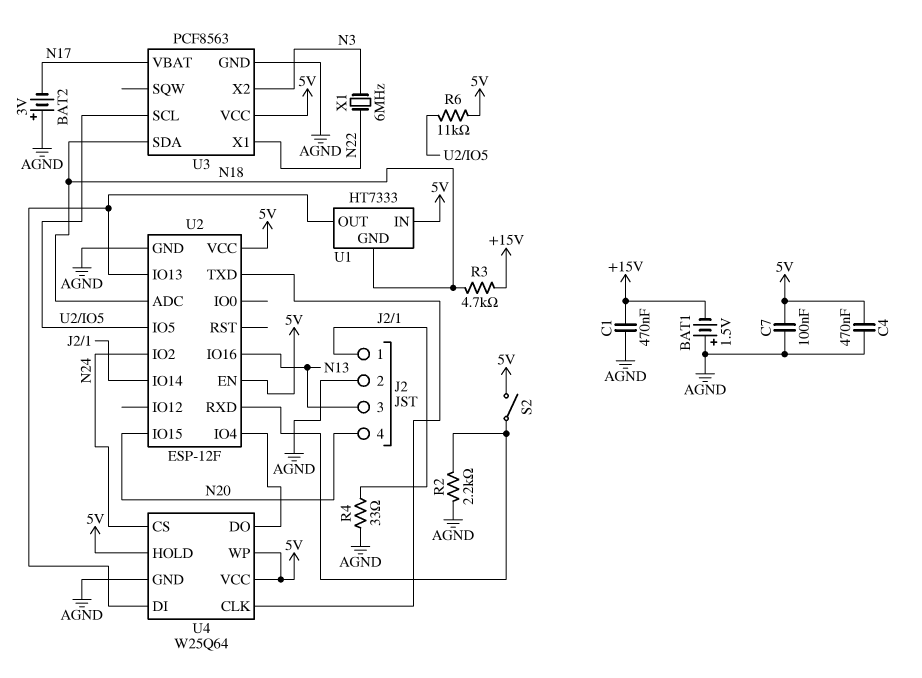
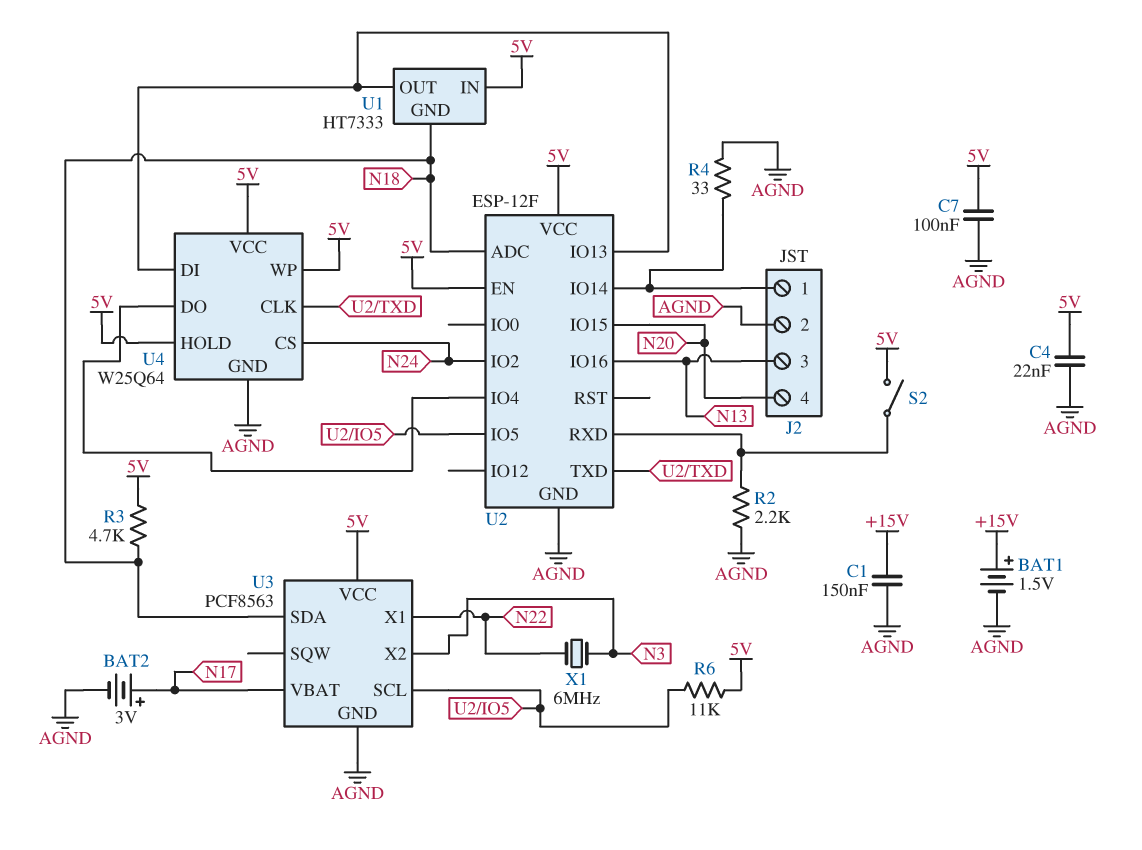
BAT1: 1.5V (plus AGND, minus +15V) -> 1.5V (plus +15V, minus AGND)
BAT2: 3V (plus AGND, minus N17) -> 3V (plus N17, minus AGND)
C1: 470nF (+15V, AGND) -> 150nF (+15V, AGND)
C4: 470nF (5V, AGND) -> 22nF (5V, AGND)
R3: 4.7k (+15V, N18) -> 4.7k (5V, N18)

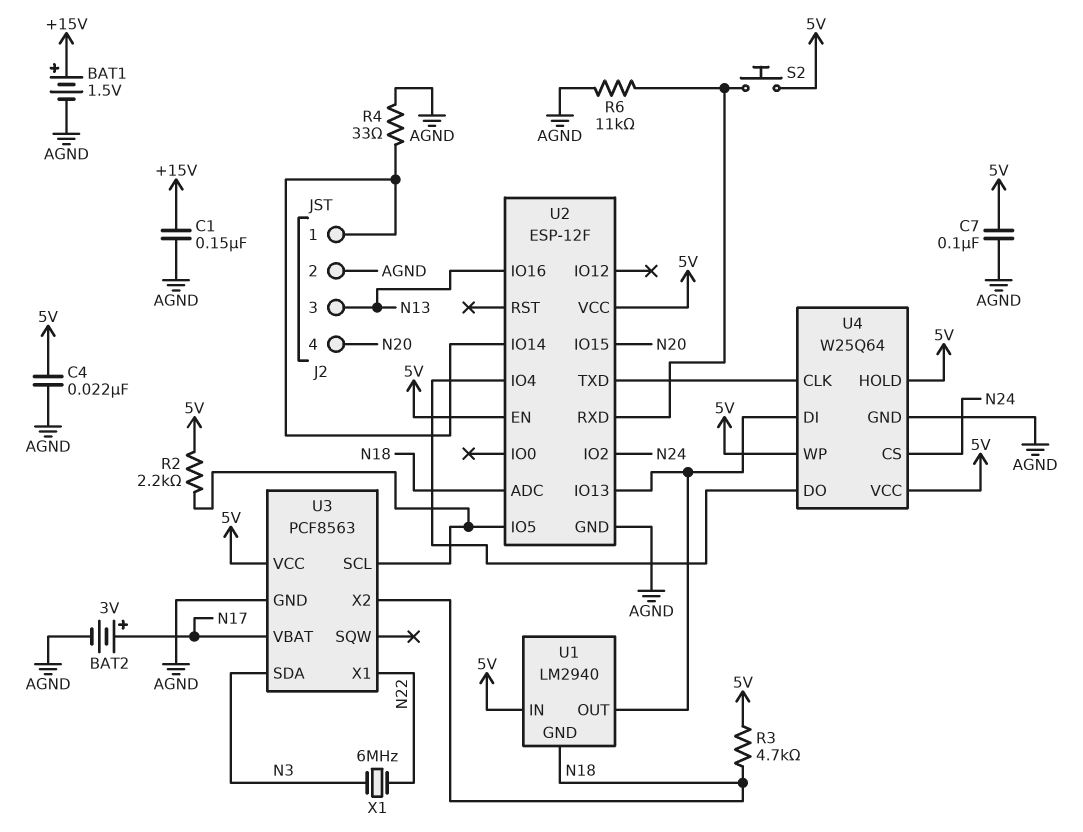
R2: 2.2k (AGND, U2/RXD) -> 2.2k (5V, U2/IO5)
R6: 11k (5V, U2/IO5) -> 11k (AGND, U2/RXD)
S2: switch (5V, U2/RXD) -> button (5V, U2/RXD)
U1: HT7333 -> LM2940
U3 pin SDA: N18 -> N3
U3 pin X2: N3 -> N18

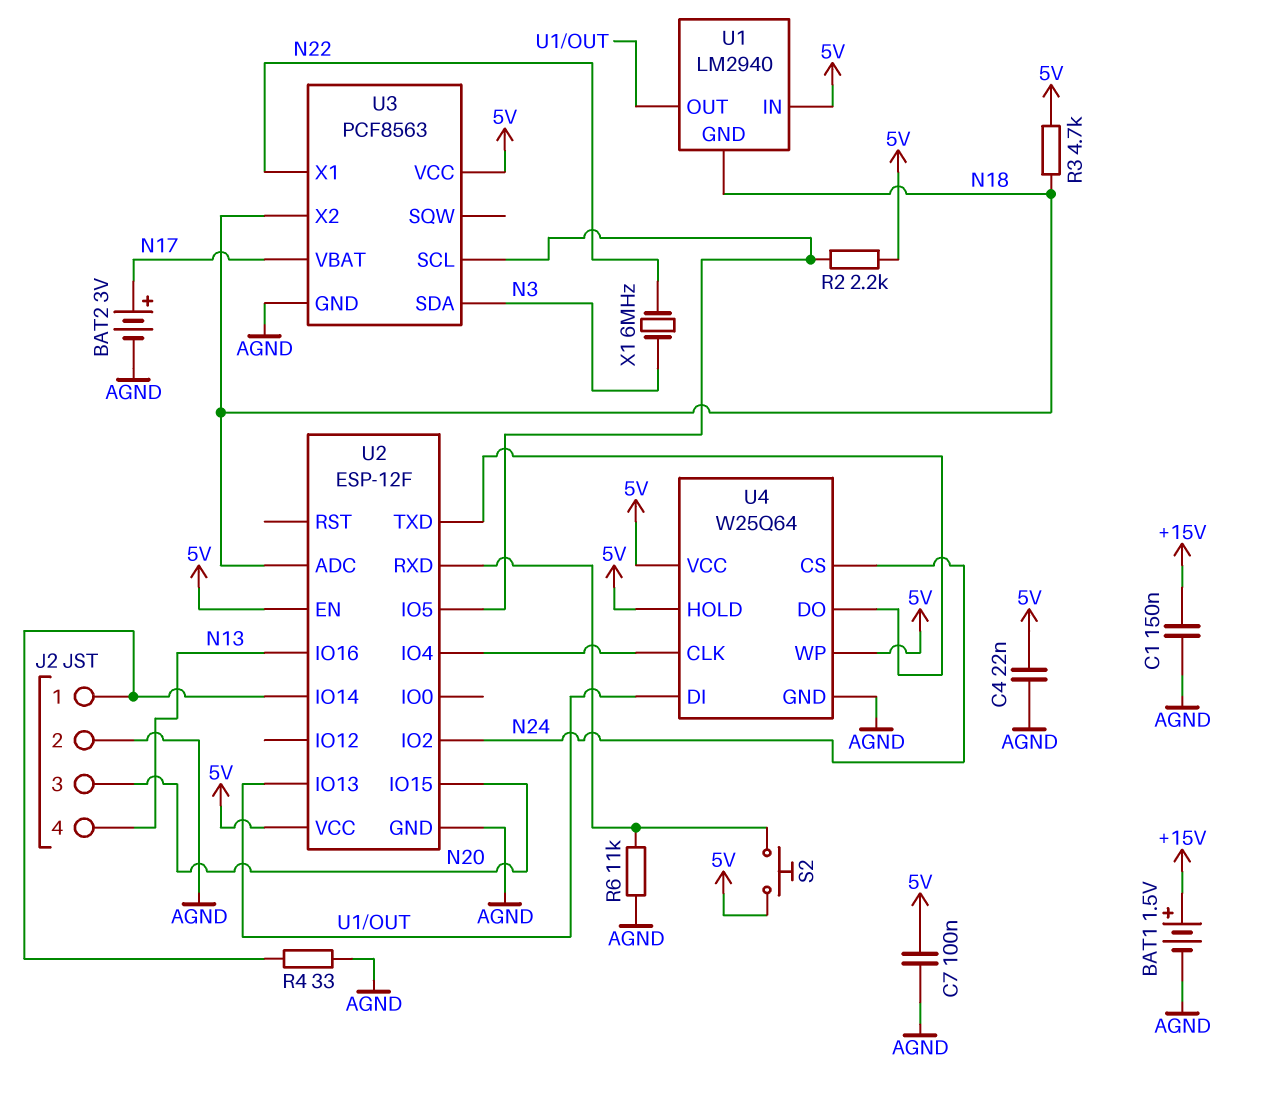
J2 pin 3: N13 -> N20
J2 pin 4: N20 -> N13
U4 pin CLK: U2/TXD -> U2/IO4
U4 pin DO: U2/IO4 -> U2/TXD

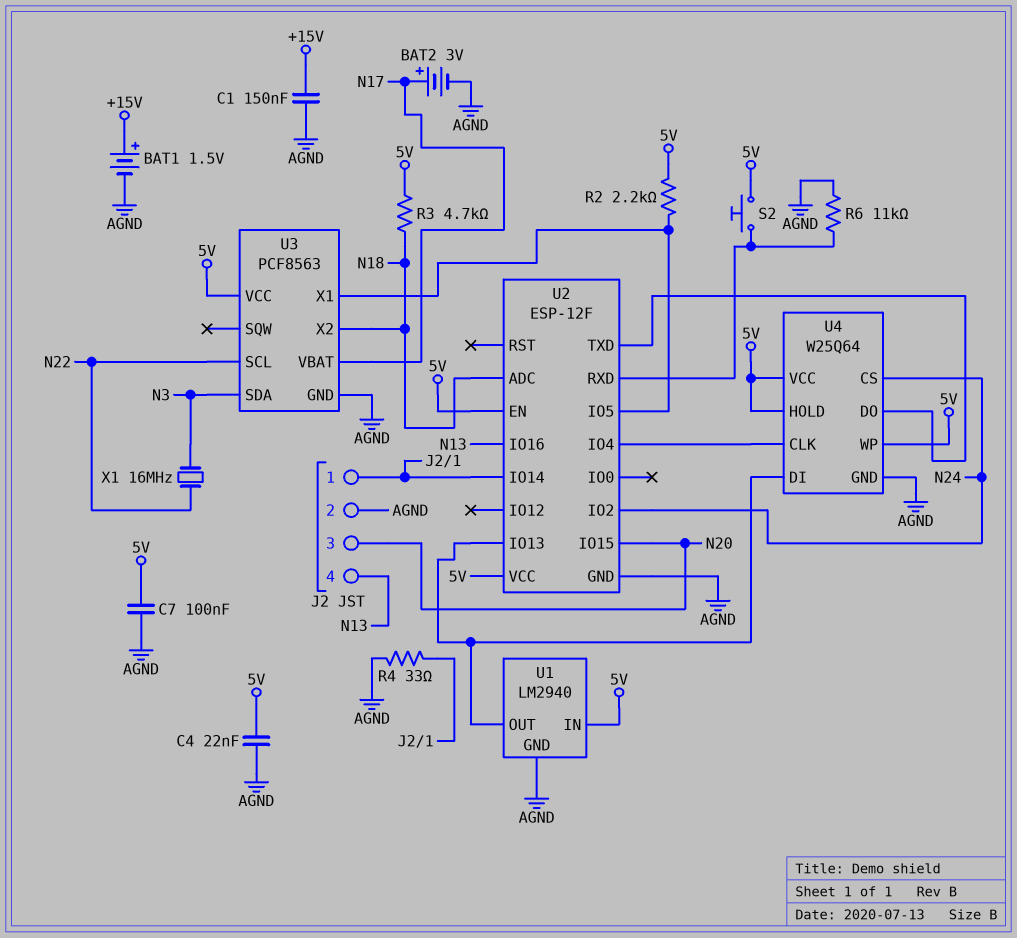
U1 pin GND: N18 -> AGND
U3 pin SCL: U2/IO5 -> N22
U3 pin X1: N22 -> U2/IO5
X1: 6MHz (N3, N22) -> 16MHz (N3, N22)

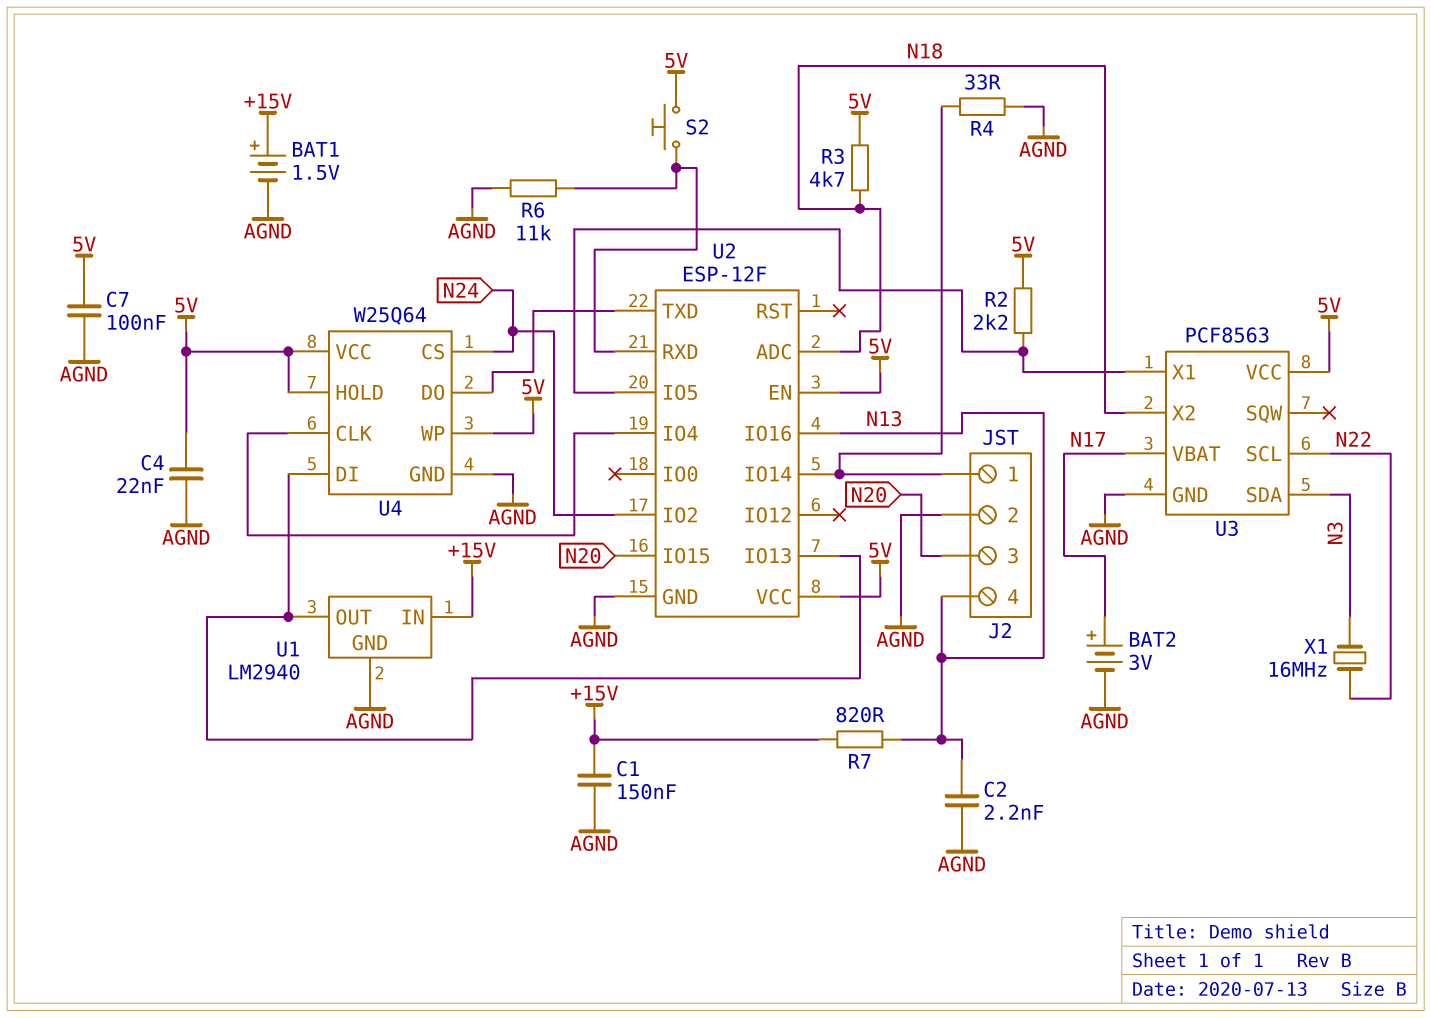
C2: none -> 2.2nF (AGND, N13)
R7: none -> 820 (+15V, N13)
U1 pin IN: 5V -> +15V

